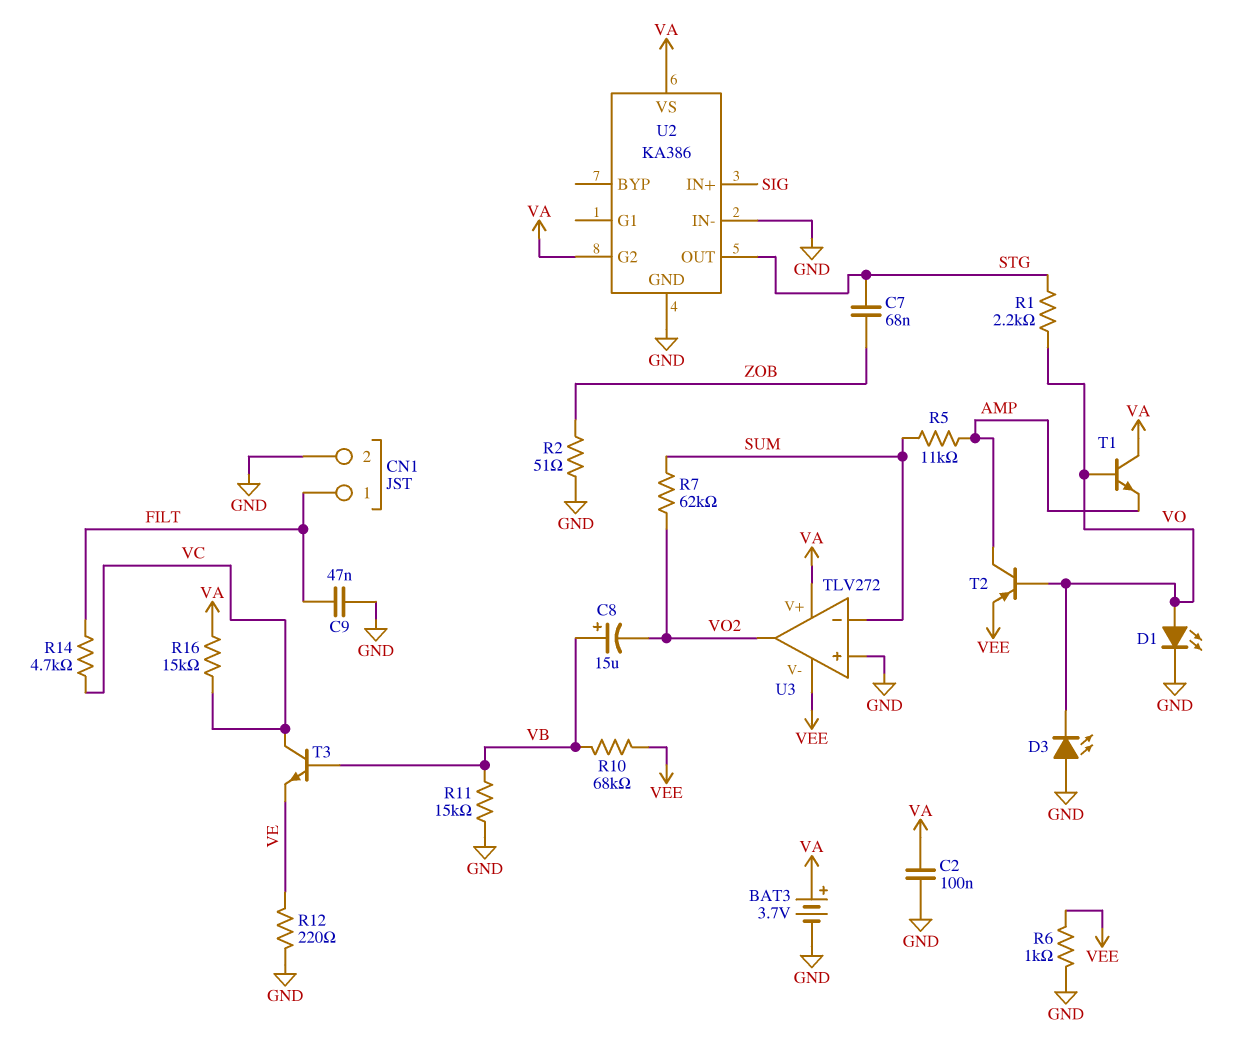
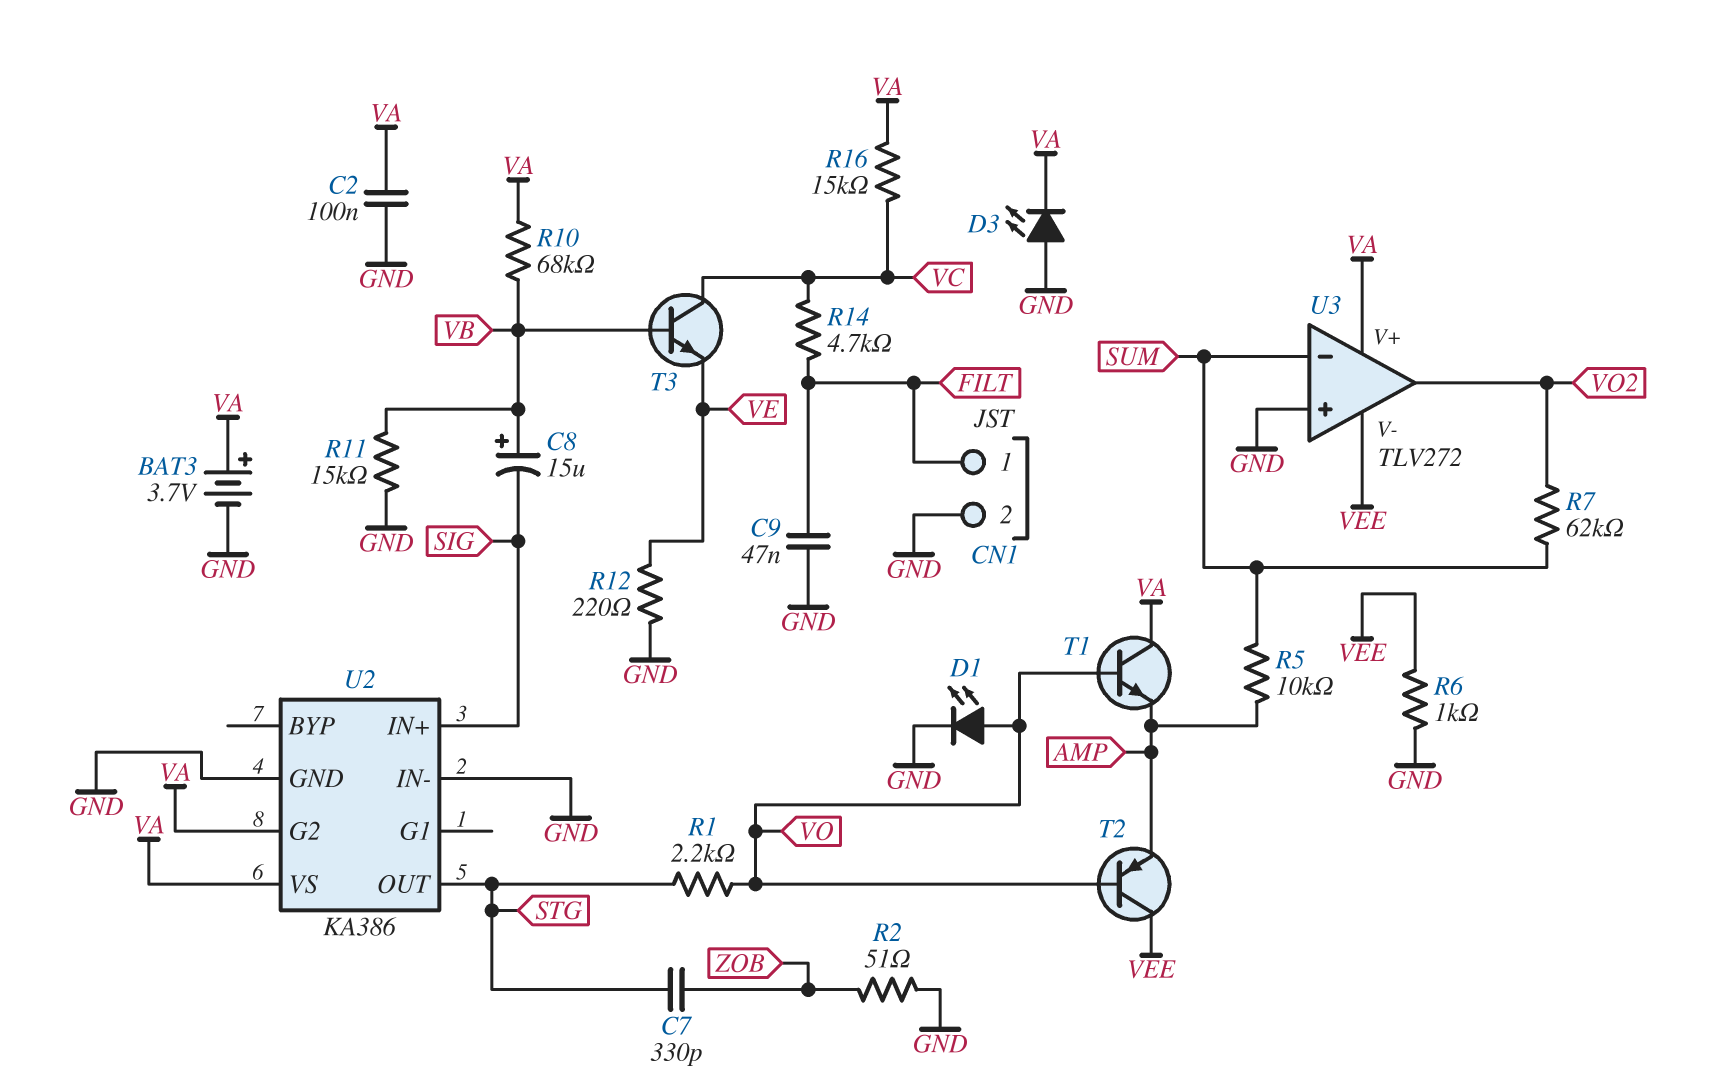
C7: 68nF (STG, ZOB) -> 330pF (STG, ZOB)
C8: 15uF (plus VB, minus VO2) -> 15uF (plus VB, minus SIG)
D3: LED (A GND, K VO) -> LED (A GND, K VA)
R5: 11k (AMP, SUM) -> 10k (AMP, SUM)
R10: 68k (VB, VEE) -> 68k (VA, VB)
T2: PNP (B VO, C AMP, E VEE) -> PNP (B VO, C VEE, E AMP)

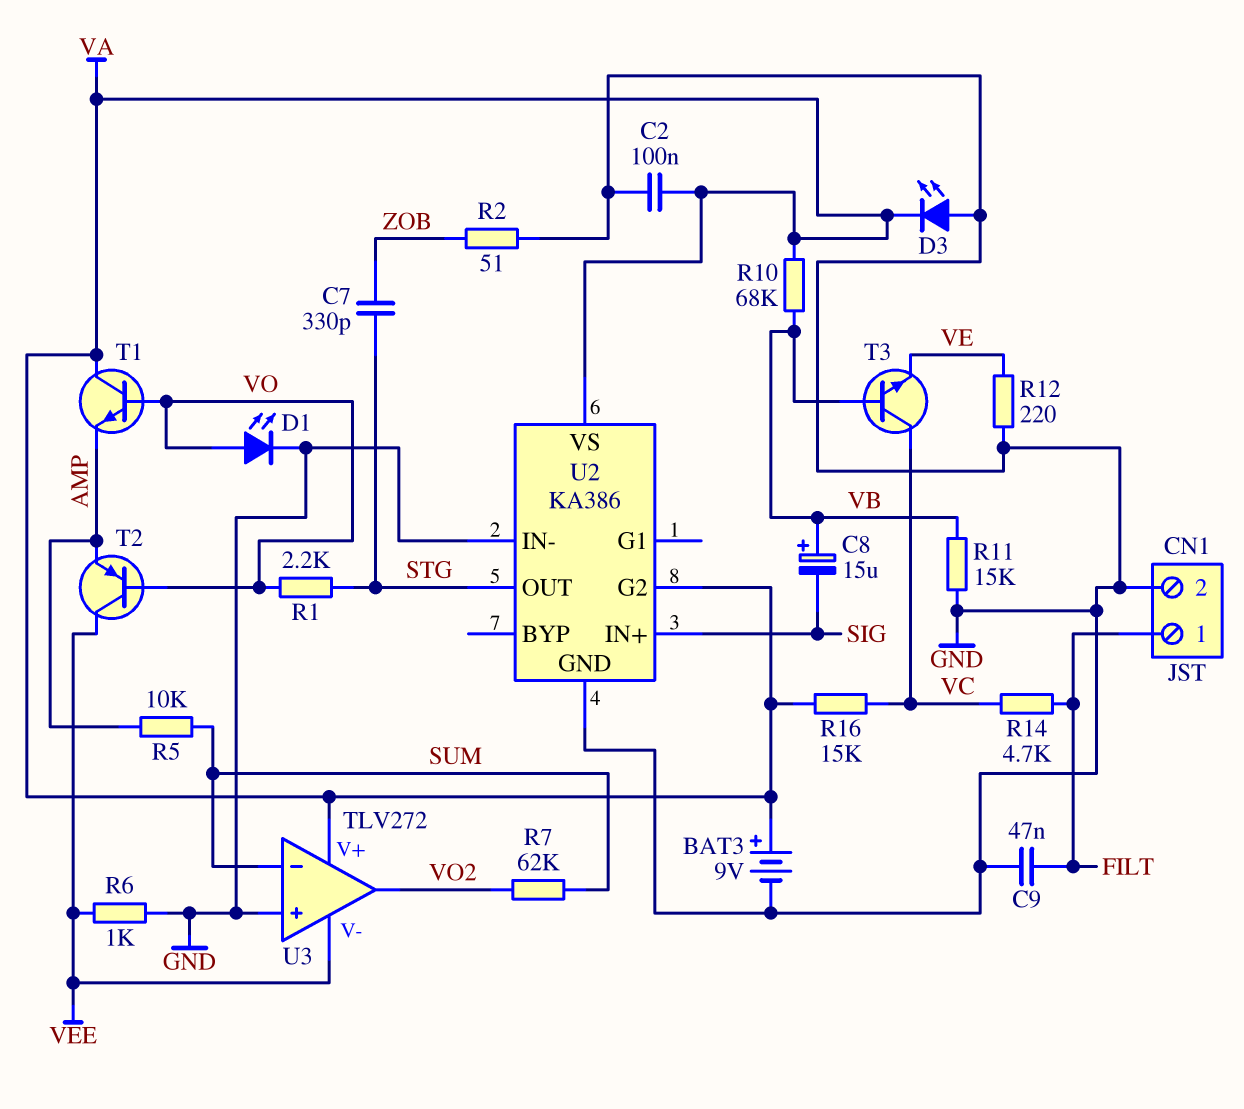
BAT3: 3.7V (plus VA, minus GND) -> 9V (plus VA, minus GND)

